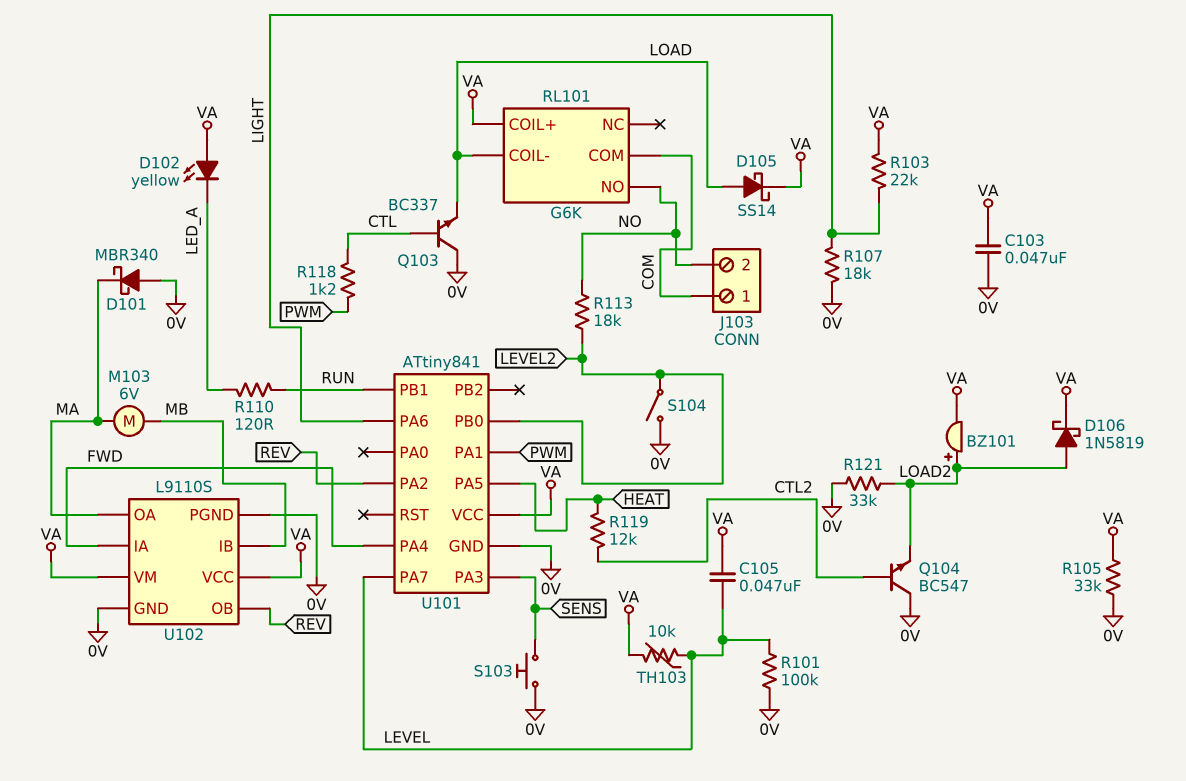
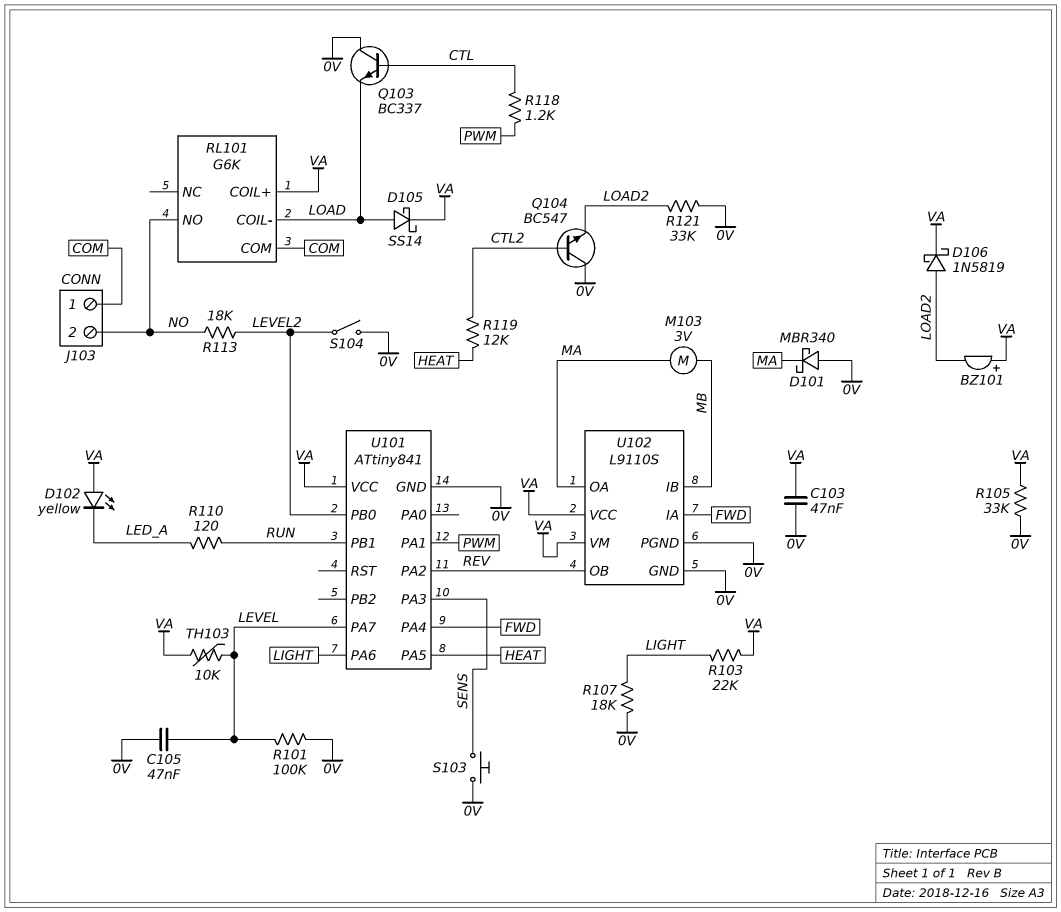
BZ101: buzzer (plus LOAD2, minus VA) -> buzzer (plus VA, minus LOAD2)
C105: 47nF (LEVEL, VA) -> 47nF (0V, LEVEL)
M103: motor 6V (MA, MB) -> motor 3V (MA, MB)

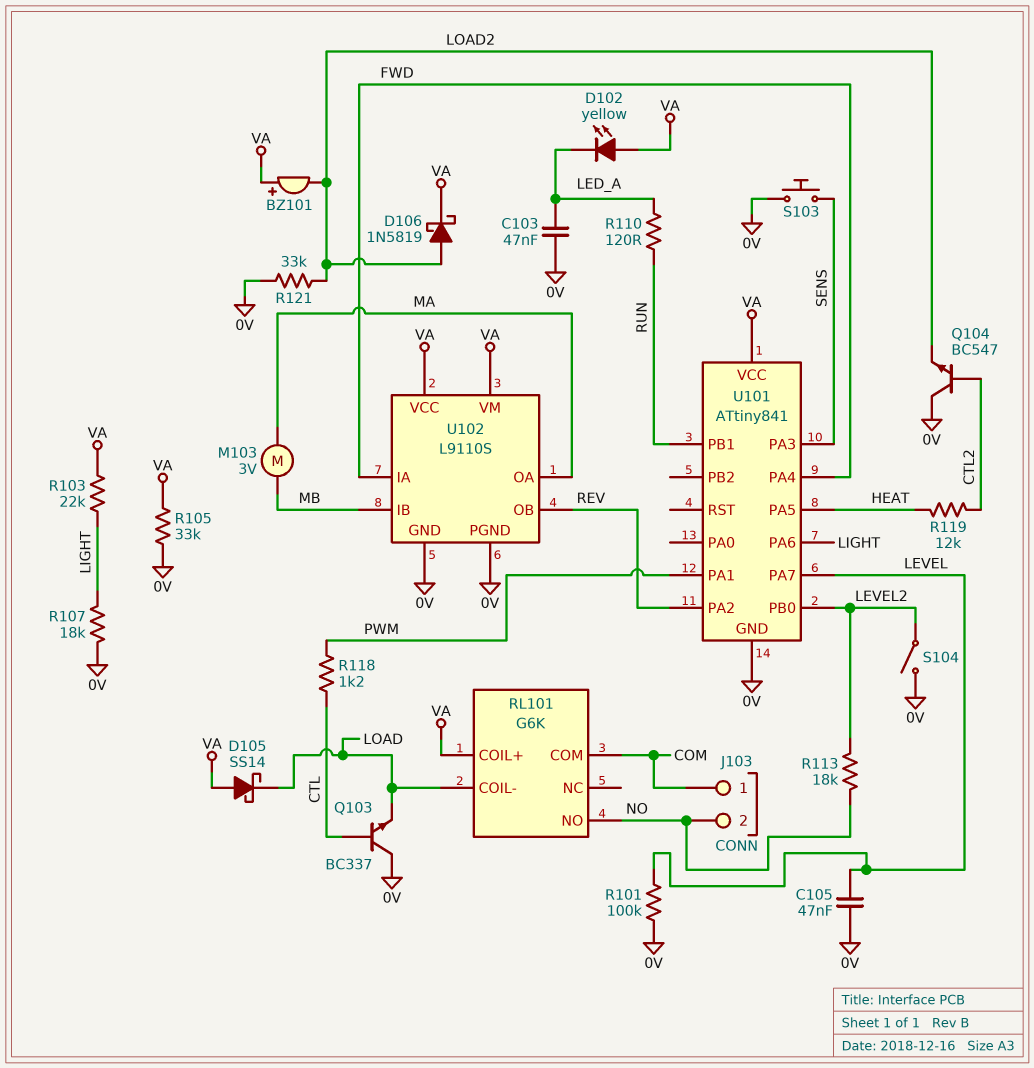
C103: 47nF (0V, VA) -> 47nF (0V, LED_A)
D101: schottky MBR340 (A 0V, K MA) -> none
D105: schottky SS14 (A LOAD, K VA) -> schottky SS14 (A VA, K LOAD)
TH103: 10k (LEVEL, VA) -> none

